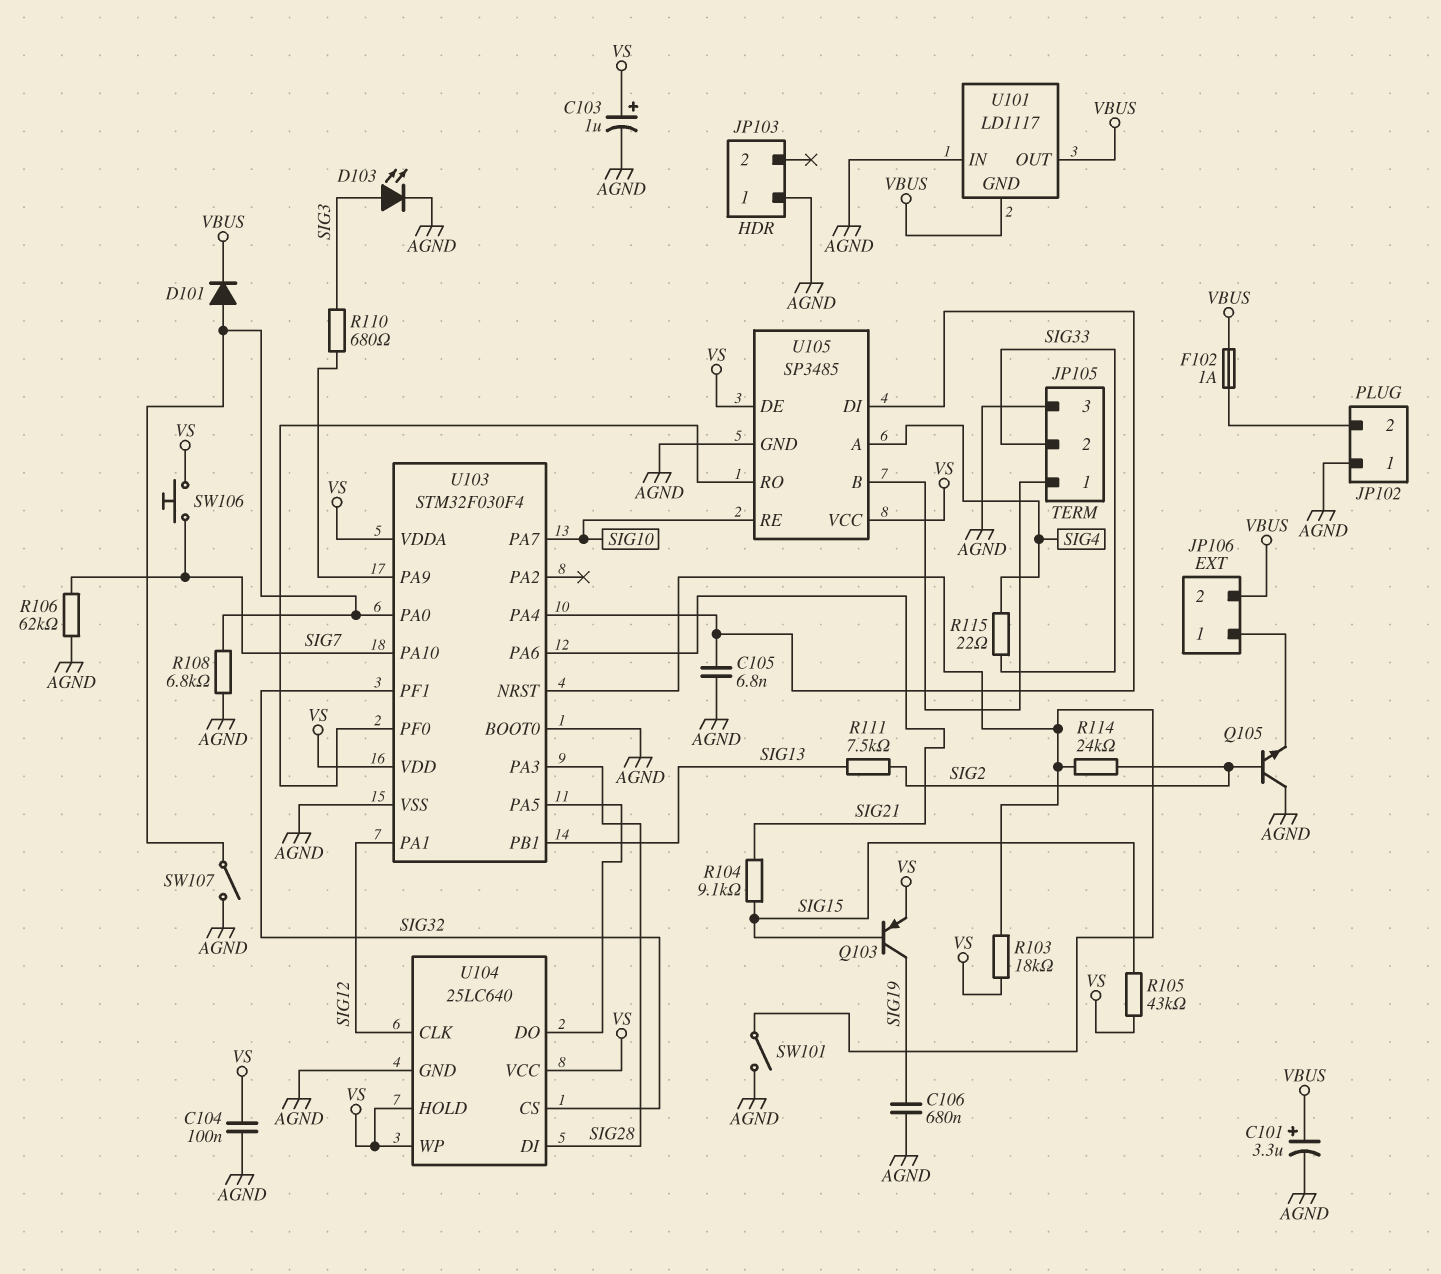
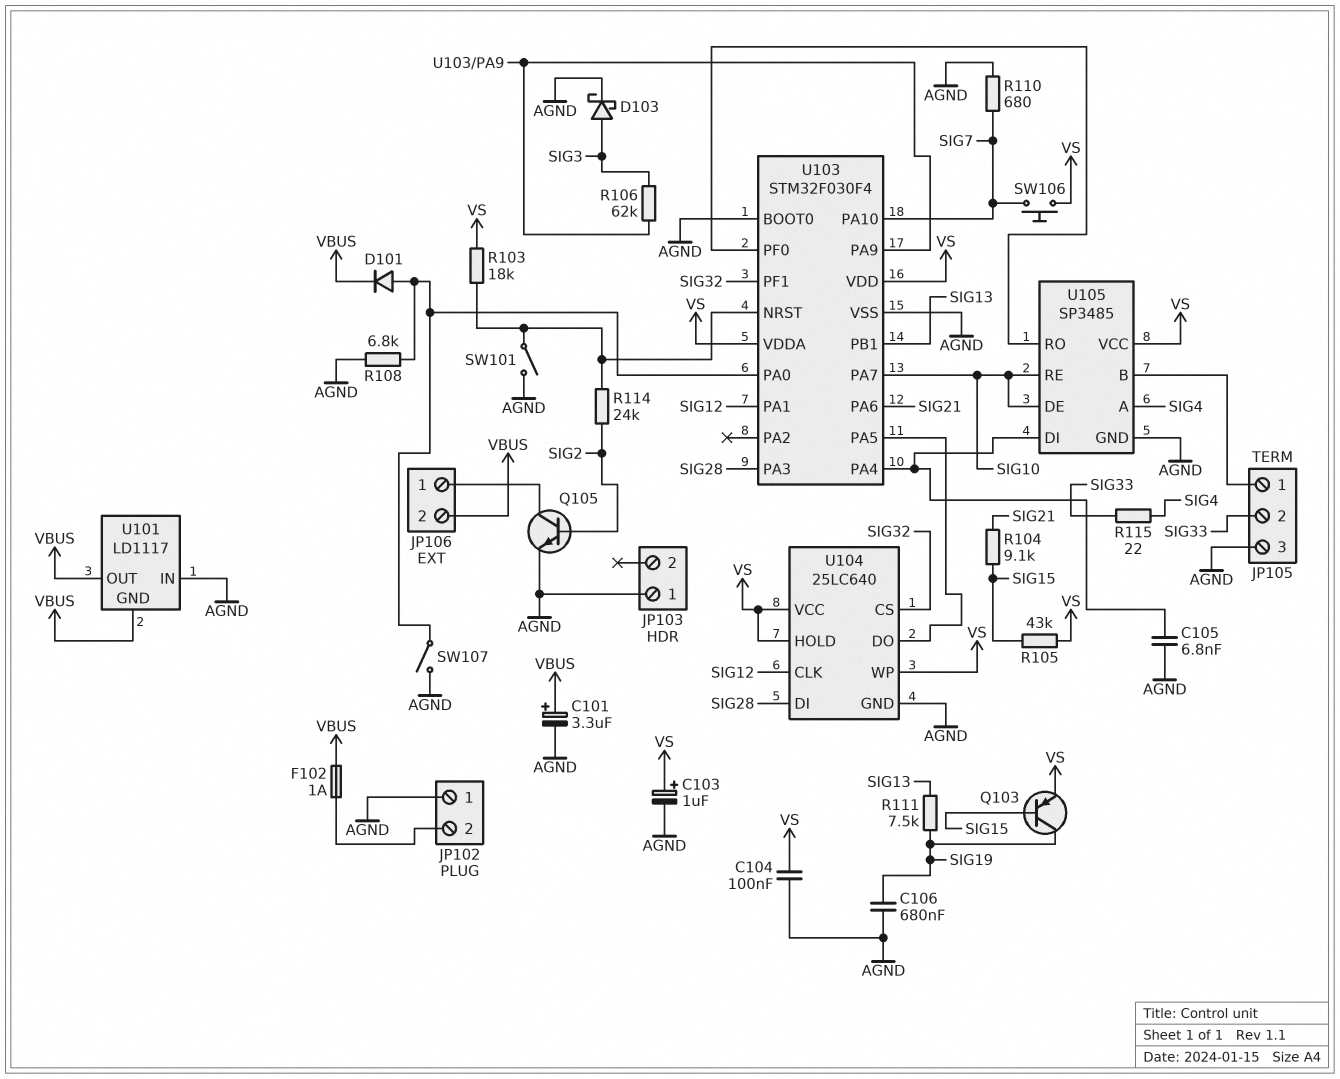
D103: LED (A SIG3, K AGND) -> schottky (A SIG3, K AGND)
Q105: NPN (B SIG2, C AGND, E JP106/1) -> NPN (B SIG2, C JP106/1, E AGND)
R106: 62k (AGND, SIG7) -> 62k (SIG3, U103/PA9)
R110: 680 (SIG3, U103/PA9) -> 680 (AGND, SIG7)
R111: 7.5k (SIG2, SIG13) -> 7.5k (SIG13, SIG19)
U105 pin DE: VS -> SIG10

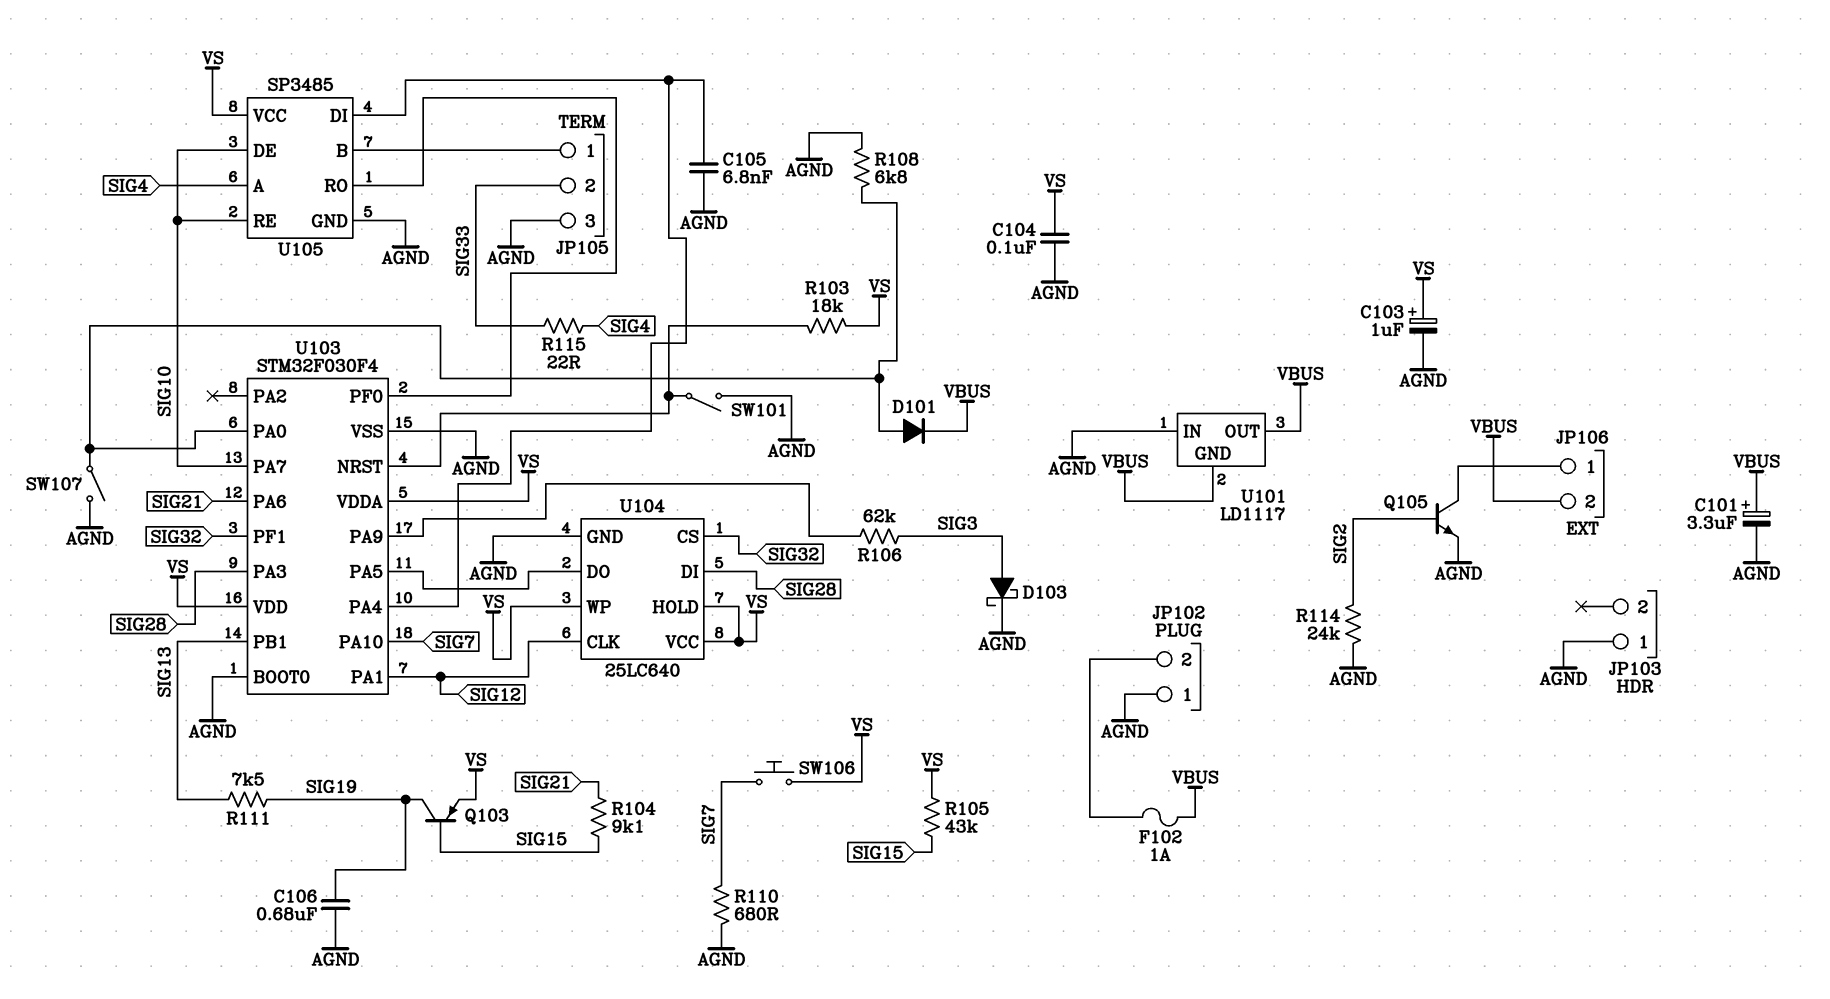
R114: 24k (SIG2, U103/NRST) -> 24k (AGND, SIG2)

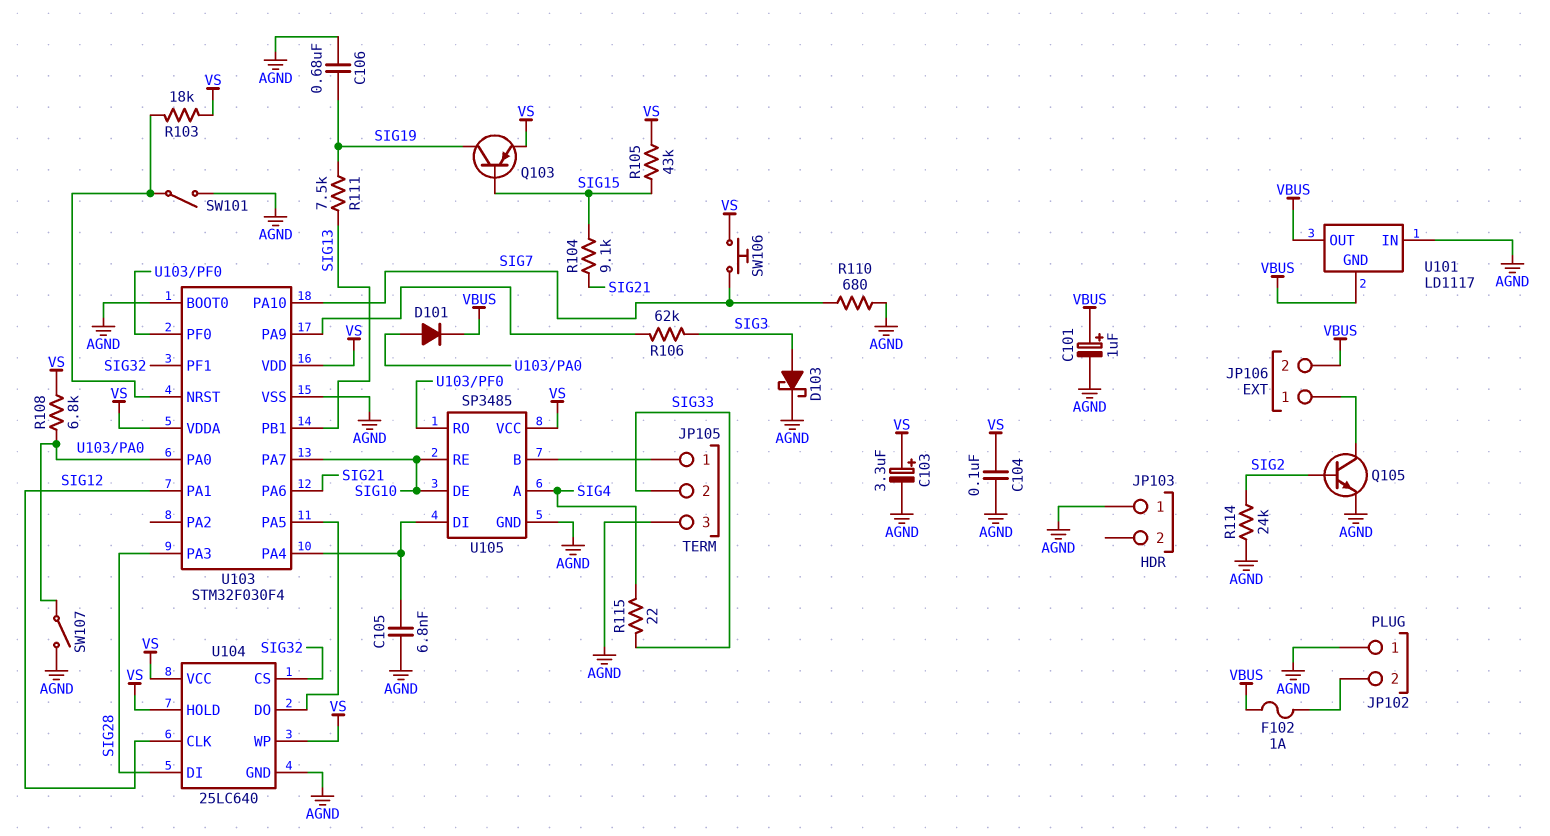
C101: 3.3uF (plus VBUS, minus AGND) -> 1uF (plus VBUS, minus AGND)
C103: 1uF (plus VS, minus AGND) -> 3.3uF (plus VS, minus AGND)
R108: 6.8k (AGND, U103/PA0) -> 6.8k (U103/PA0, VS)

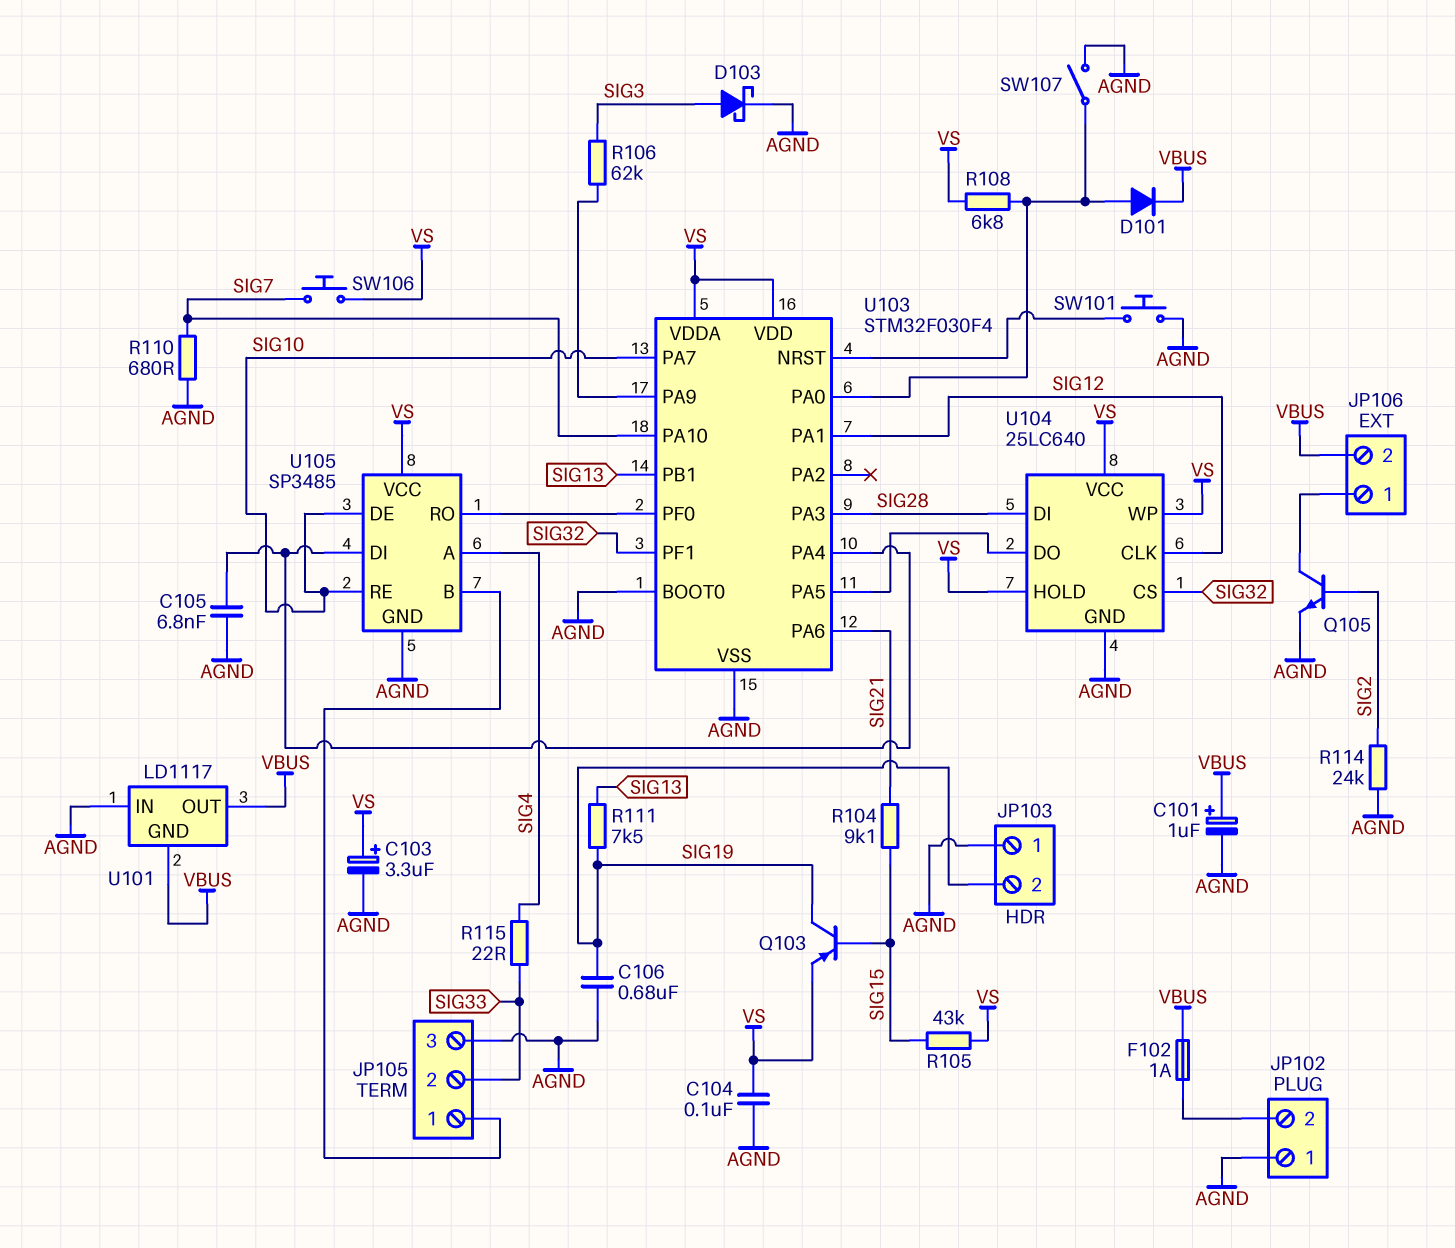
JP103 pin 2: none -> SIG19
R103: 18k (U103/NRST, VS) -> none
SW101: switch (AGND, U103/NRST) -> button (AGND, U103/NRST)

